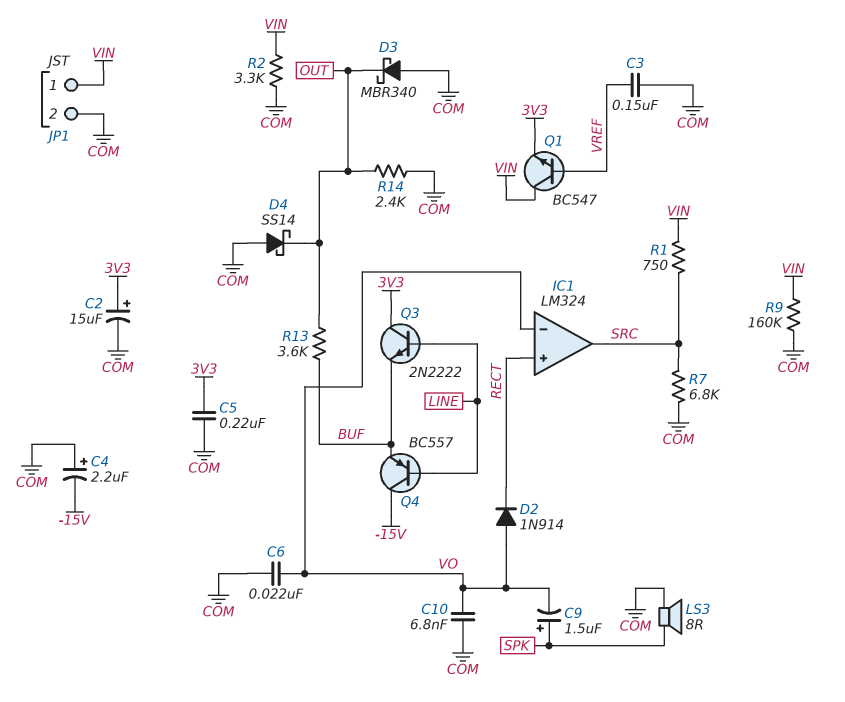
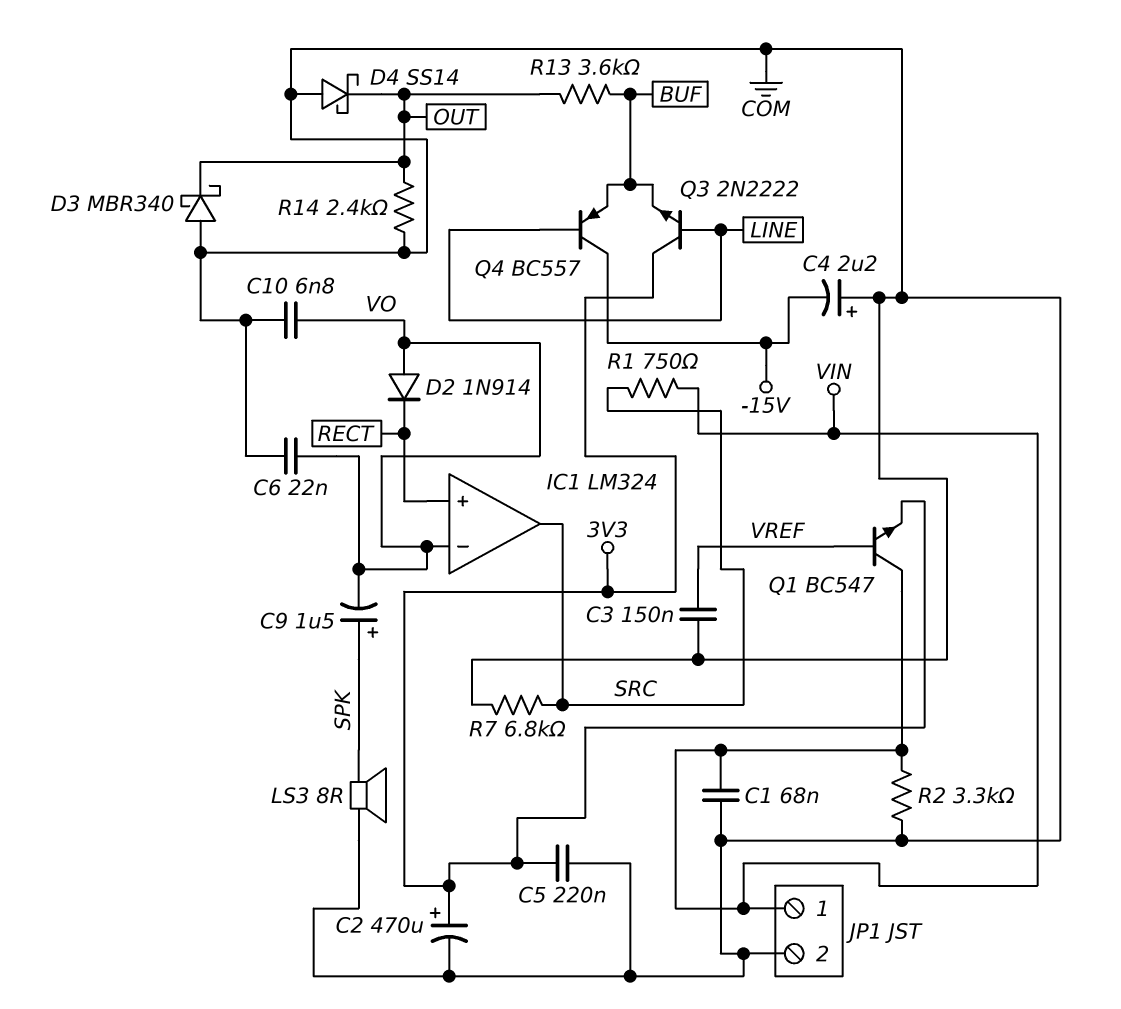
C1: none -> 68nF (COM, VIN)
C2: 15uF (plus 3V3, minus COM) -> 470uF (plus 3V3, minus COM)
R9: 160k (COM, VIN) -> none

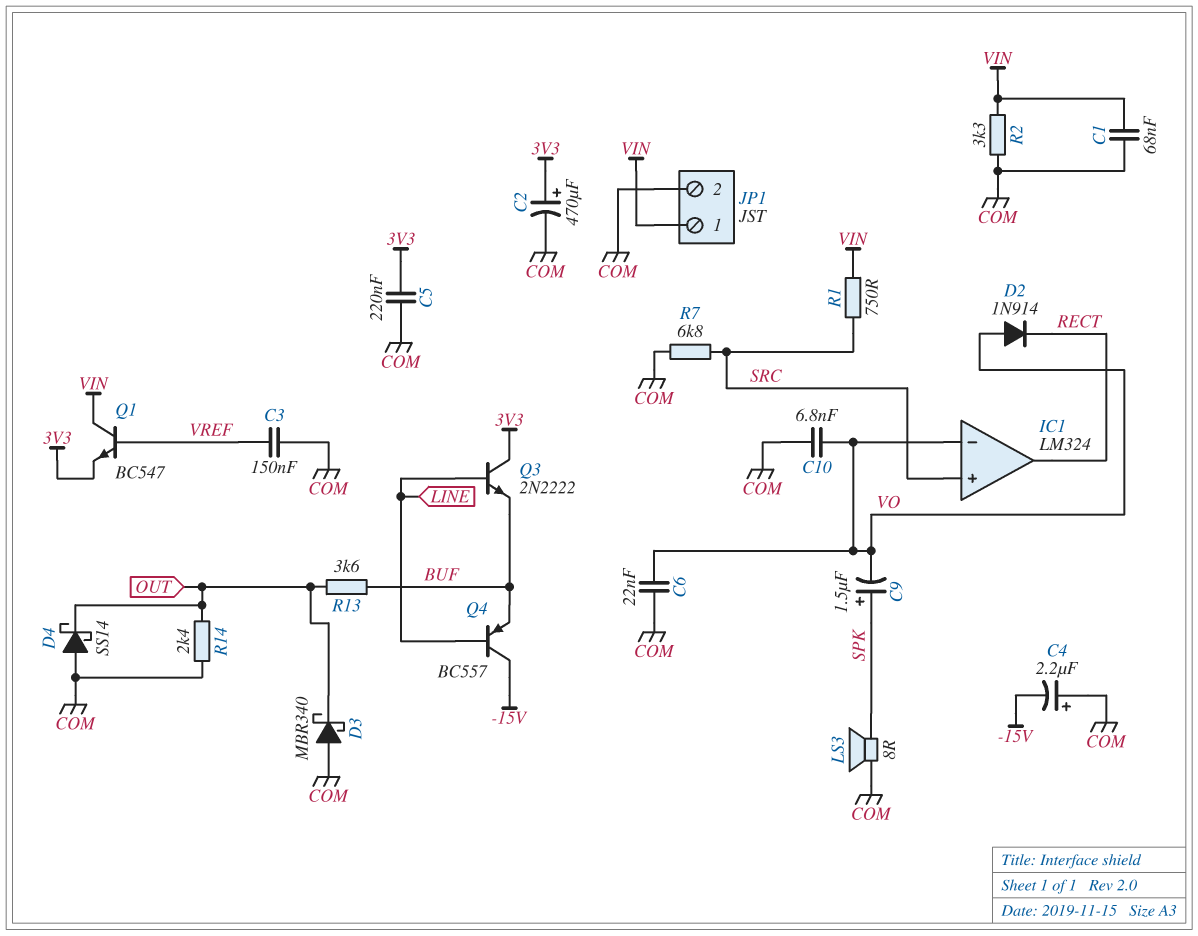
IC1 pin in+: RECT -> SRC
IC1 pin out: SRC -> RECT

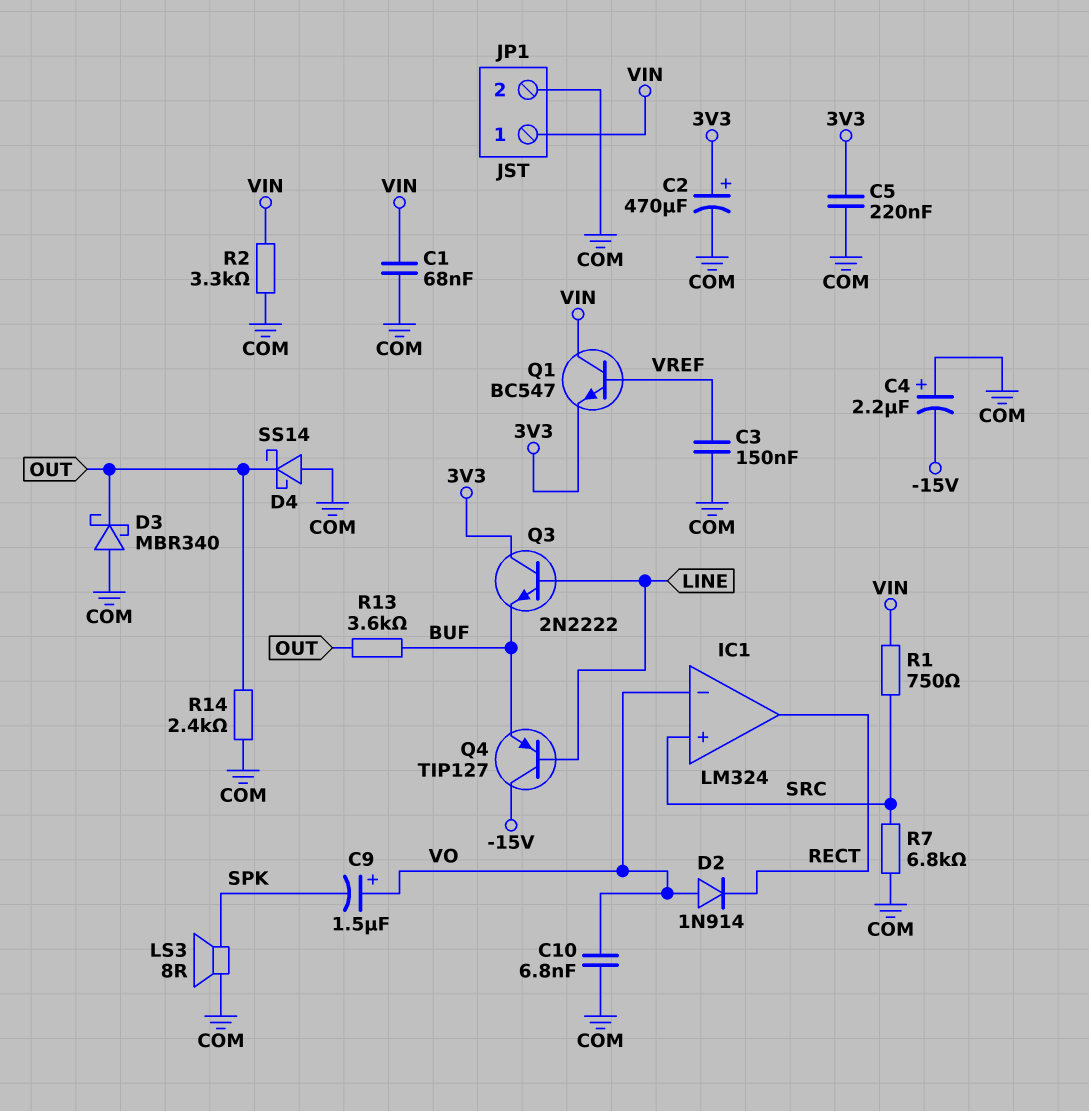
C6: 22nF (COM, VO) -> none
C9: 1.5uF (plus SPK, minus VO) -> 1.5uF (plus VO, minus SPK)
Q4: PNP BC557 (B LINE, C -15V, E BUF) -> PNP TIP127 (B LINE, C -15V, E BUF)

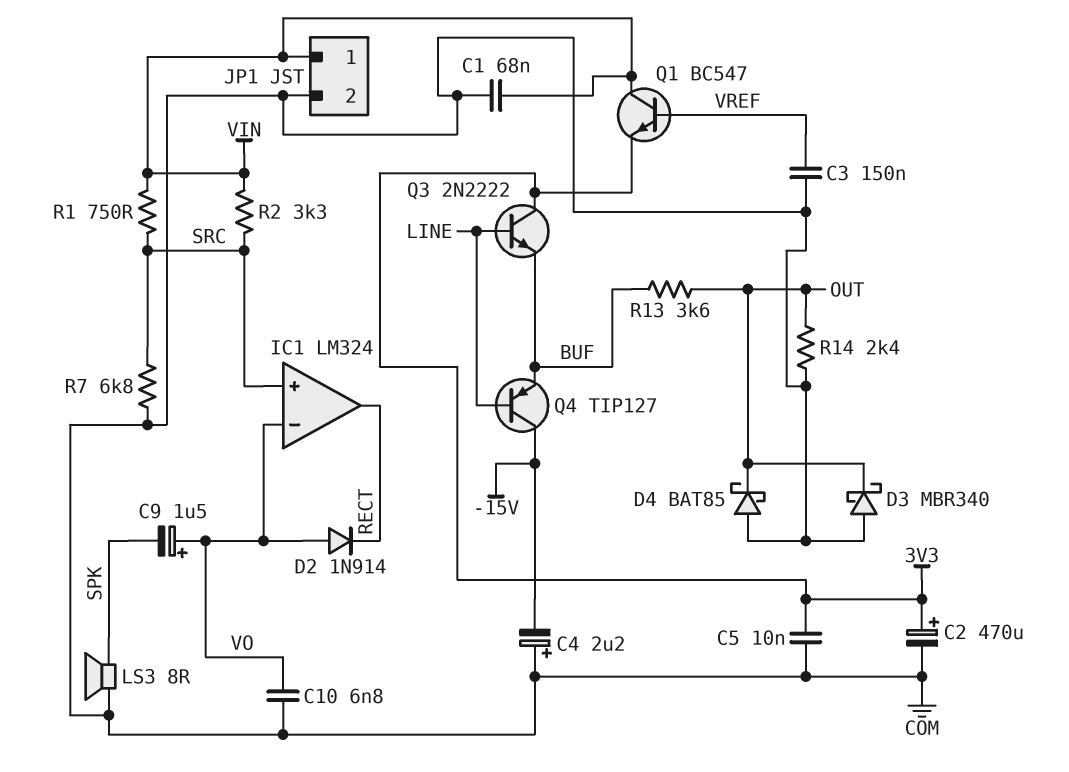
C5: 220nF (3V3, COM) -> 10nF (3V3, COM)
D4: schottky SS14 (A COM, K OUT) -> schottky BAT85 (A COM, K OUT)
R2: 3.3k (COM, VIN) -> 3.3k (SRC, VIN)

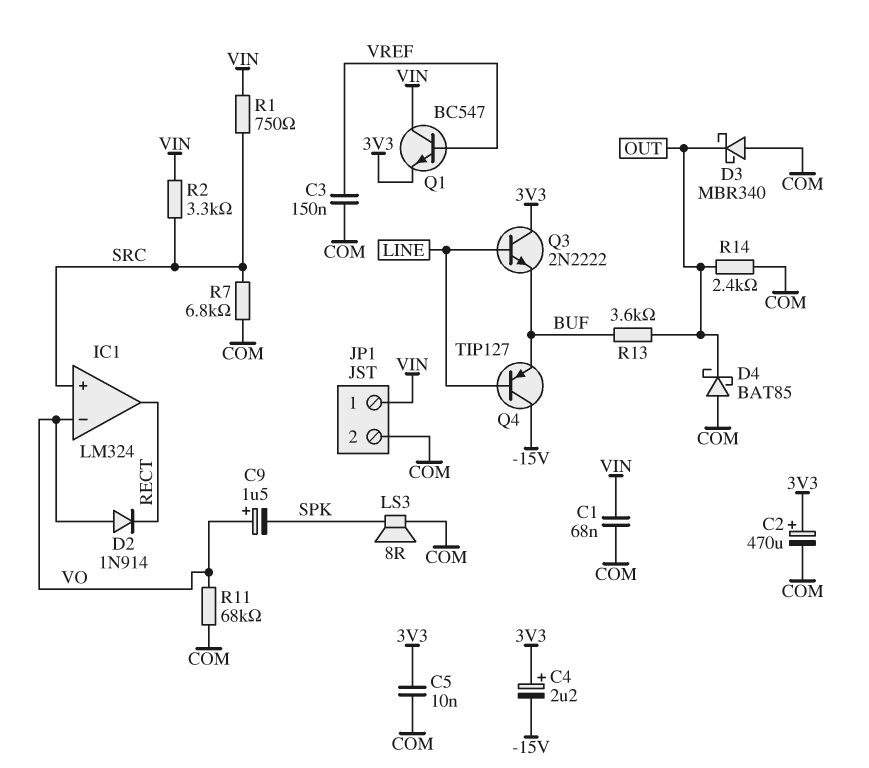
C4: 2.2uF (plus COM, minus -15V) -> 2.2uF (plus 3V3, minus -15V)
C10: 6.8nF (COM, VO) -> none
R11: none -> 68k (COM, VO)

